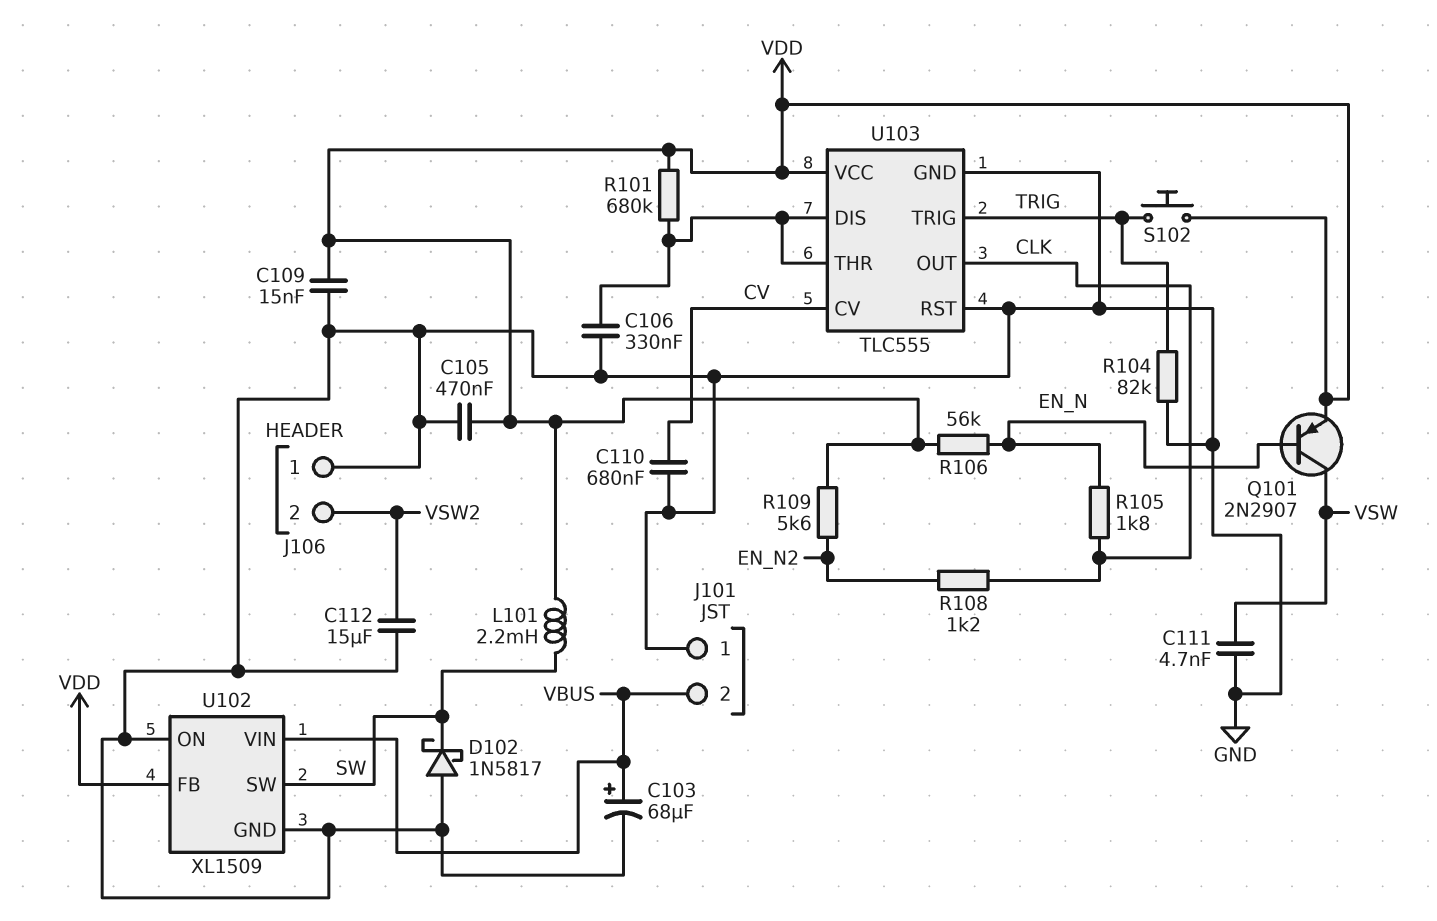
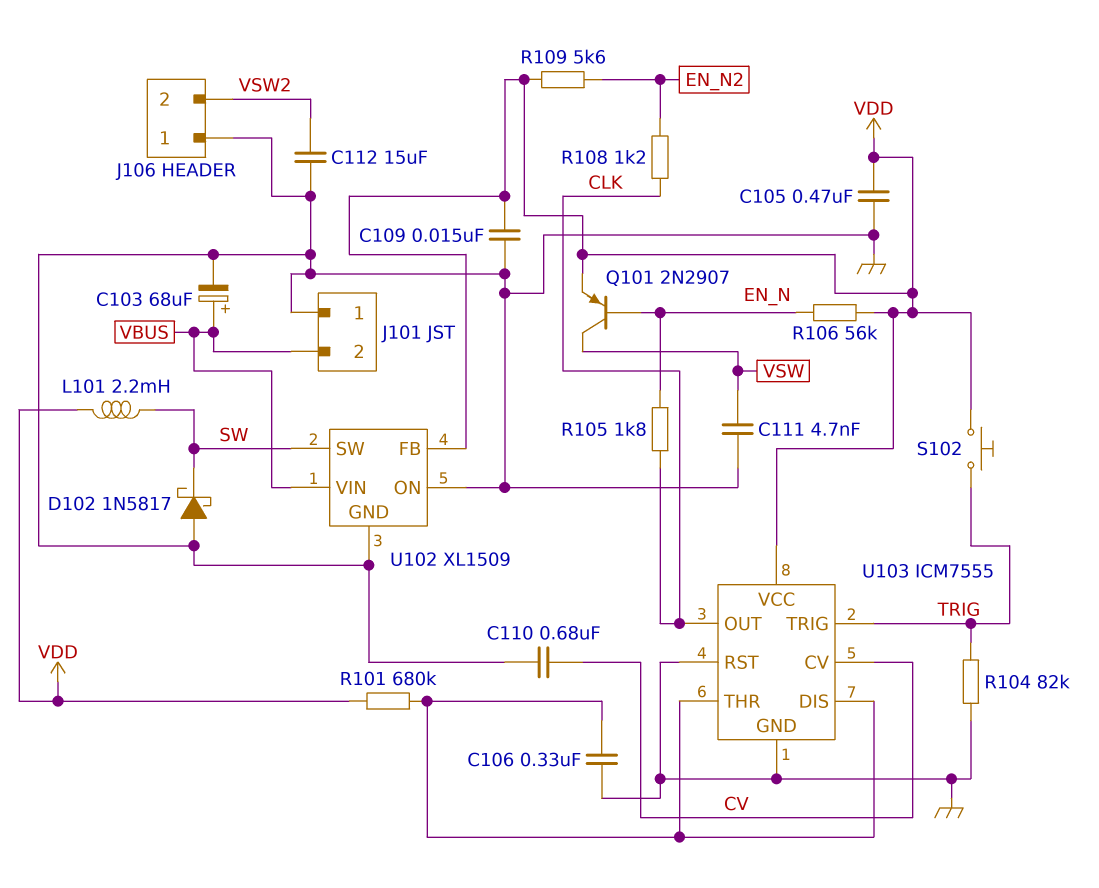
U103: TLC555 -> ICM7555

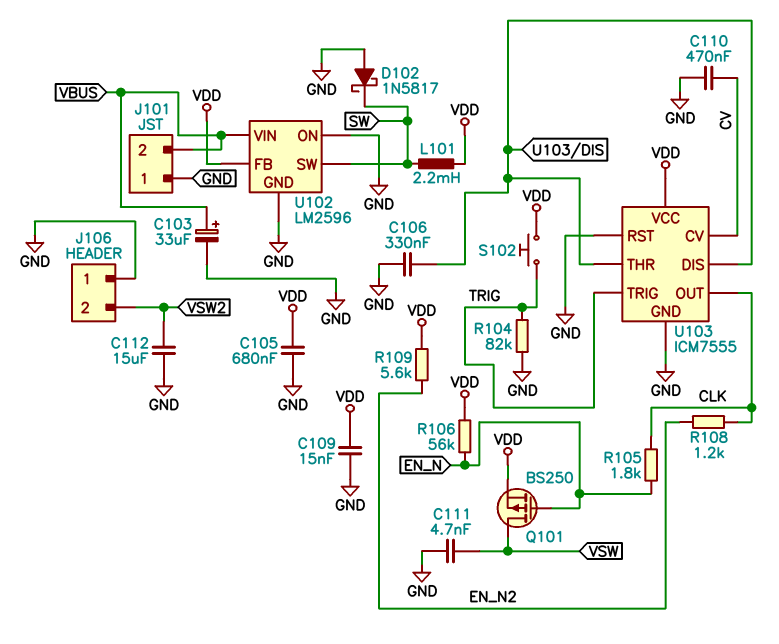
C103: 68uF (plus VBUS, minus GND) -> 33uF (plus VBUS, minus GND)
C105: 470nF (GND, VDD) -> 680nF (GND, VDD)
C110: 680nF (CV, GND) -> 470nF (CV, GND)
Q101: PNP 2N2907 (B EN_N, C VSW, E VDD) -> PMOS BS250 (G EN_N, D VSW, S VDD)
R101: 680k (U103/DIS, VDD) -> none
U102: XL1509 -> LM2596

